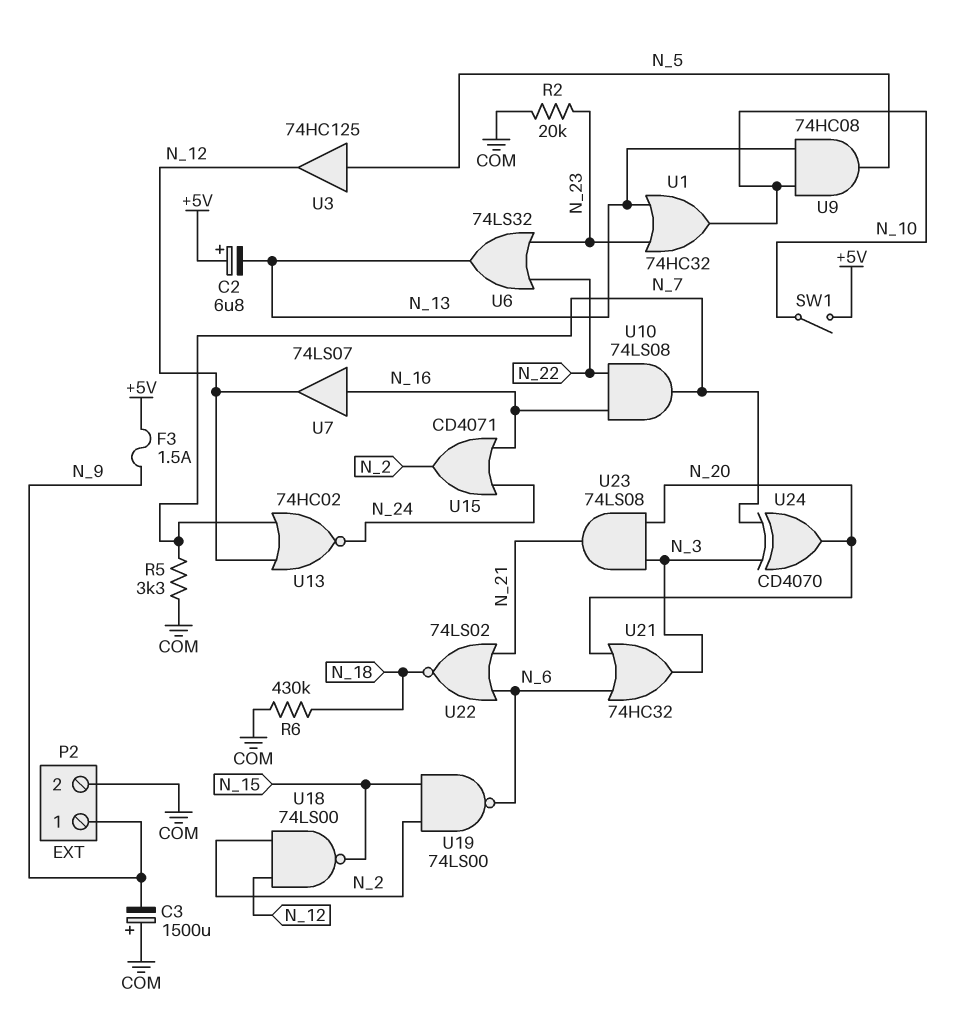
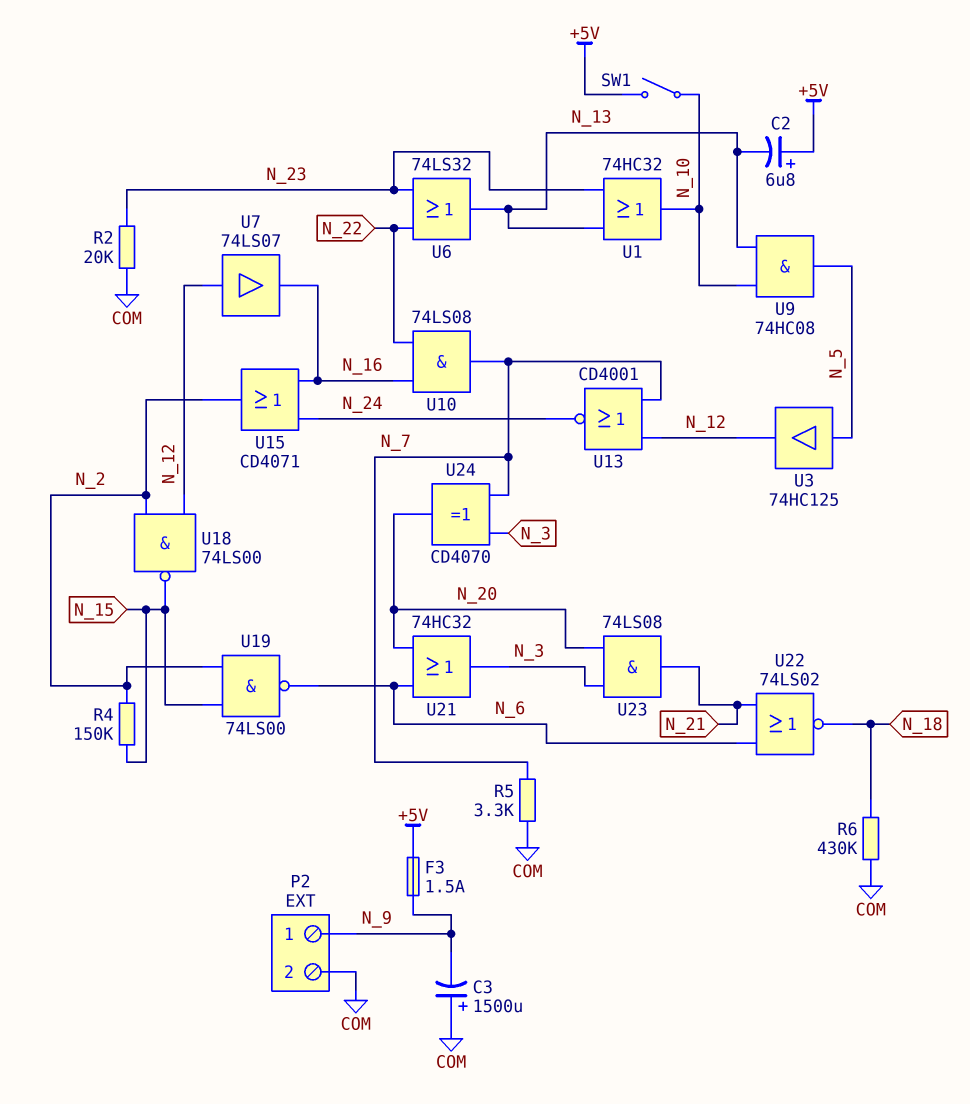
R4: none -> 150k (N_2, N_15)
U7: buffer 74LS07 (in N_16, out N_12) -> buffer 74LS07 (in N_12, out N_16)
U13: NOR 74HC02 (in N_7, in N_12, out N_24) -> NOR CD4001 (in N_7, in N_12, out N_24)

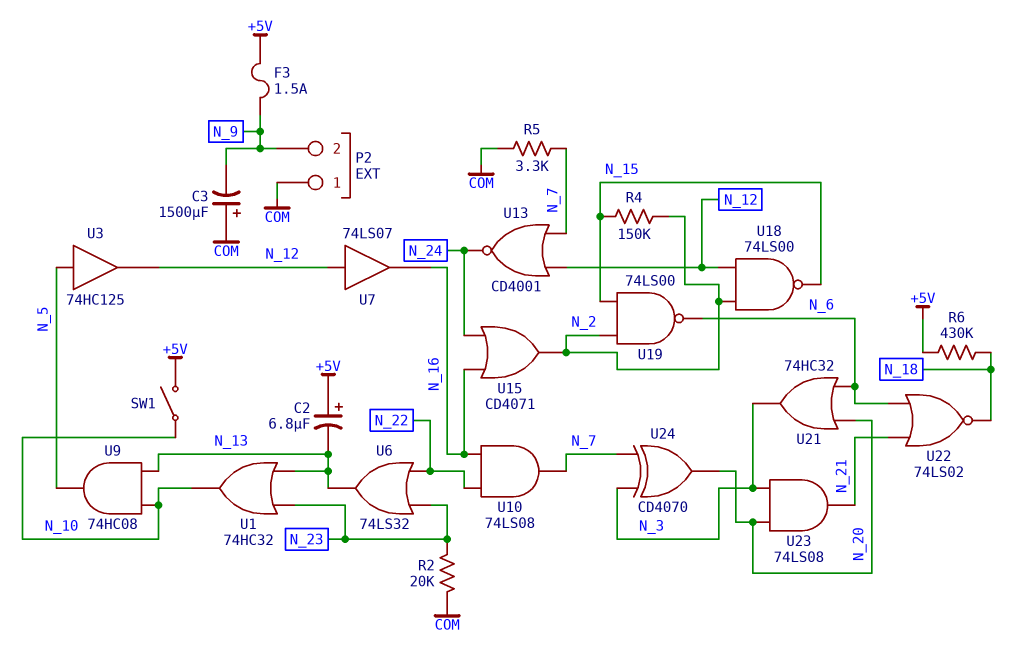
P2 pin 1: N_9 -> COM
P2 pin 2: COM -> N_9
R6: 430k (COM, N_18) -> 430k (+5V, N_18)

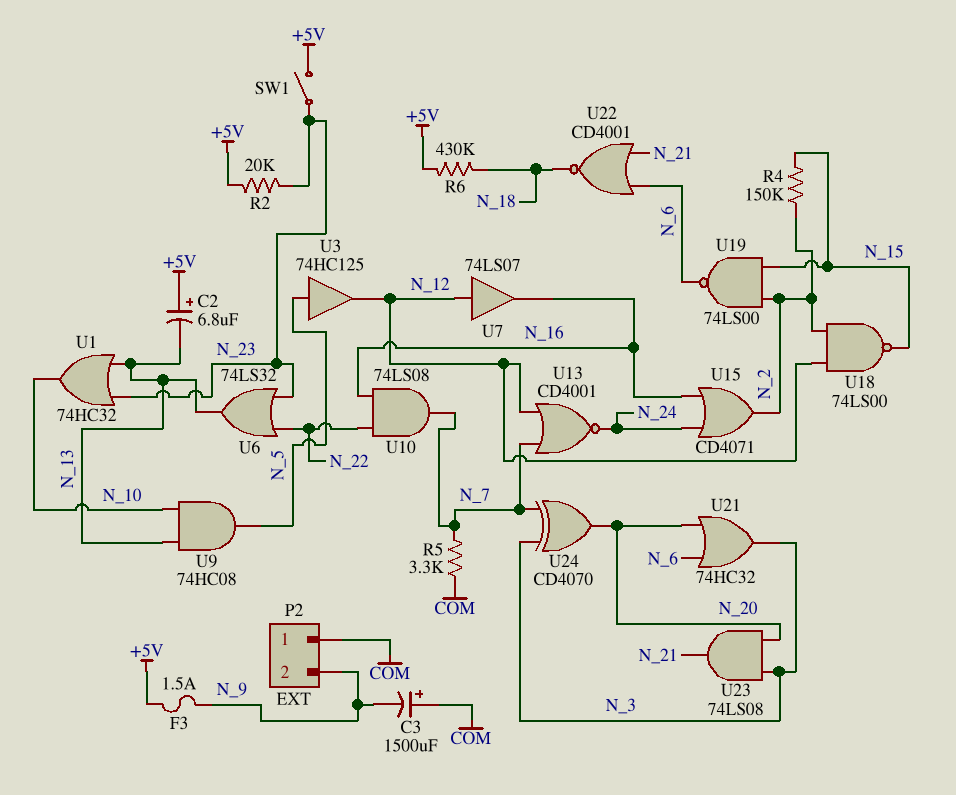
R2: 20k (COM, N_23) -> 20k (+5V, N_23)
SW1: switch (+5V, N_10) -> switch (+5V, N_23)
U22: NOR 74LS02 (in N_6, in N_21, out N_18) -> NOR CD4001 (in N_6, in N_21, out N_18)

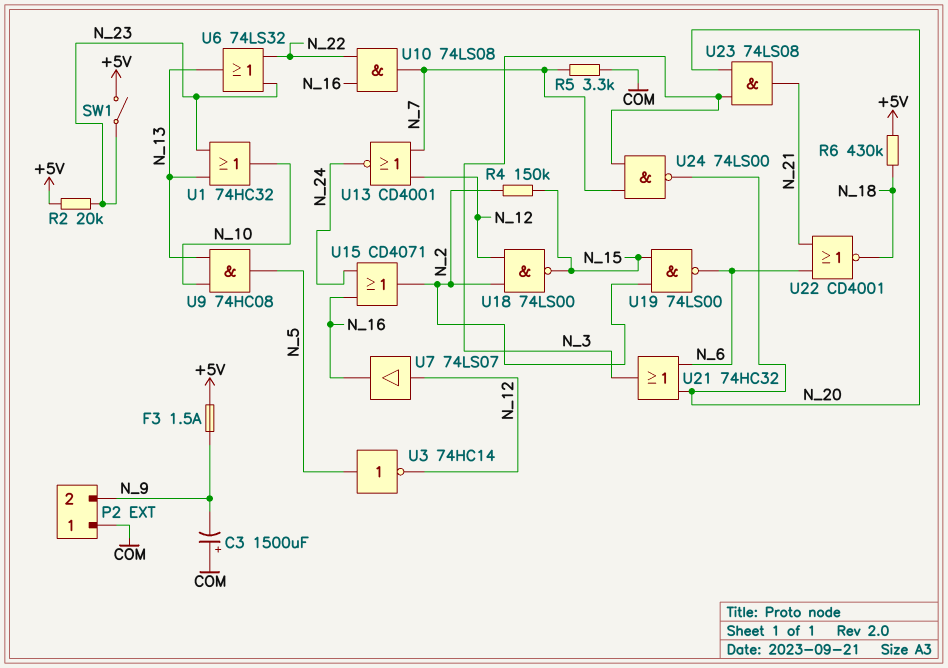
C2: 6.8uF (plus +5V, minus N_13) -> none
U3: buffer 74HC125 (in N_5, out N_12) -> NOT 74HC14 (in N_5, out N_12)
U24: XOR CD4070 (in N_3, in N_7, out N_20) -> NAND 74LS00 (in N_3, in N_7, out N_20)

